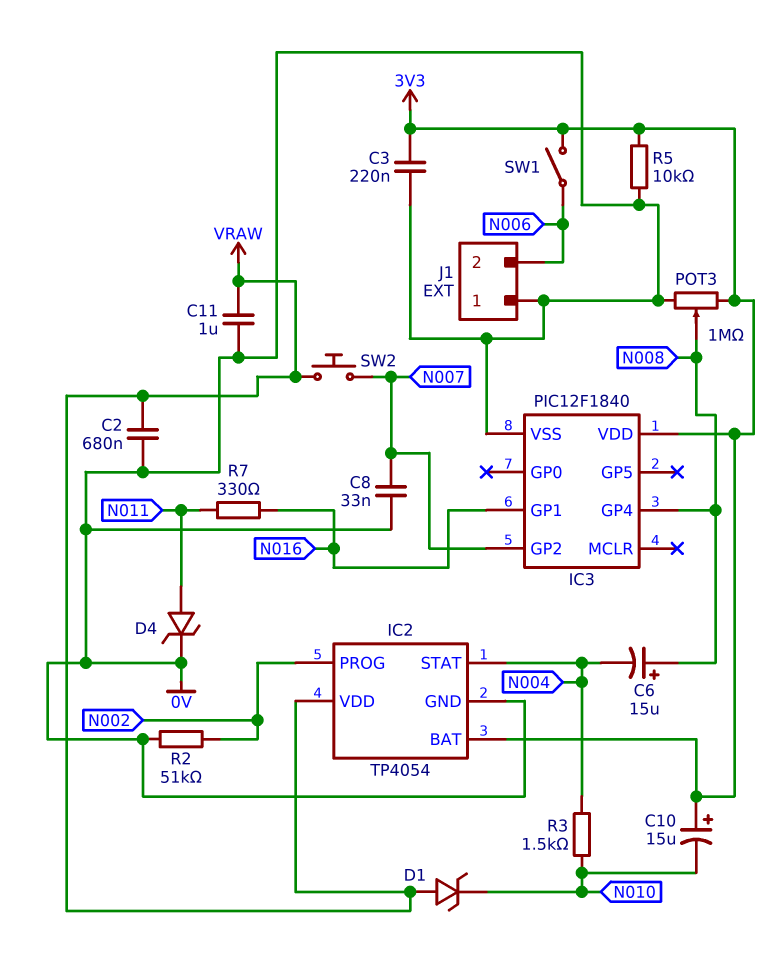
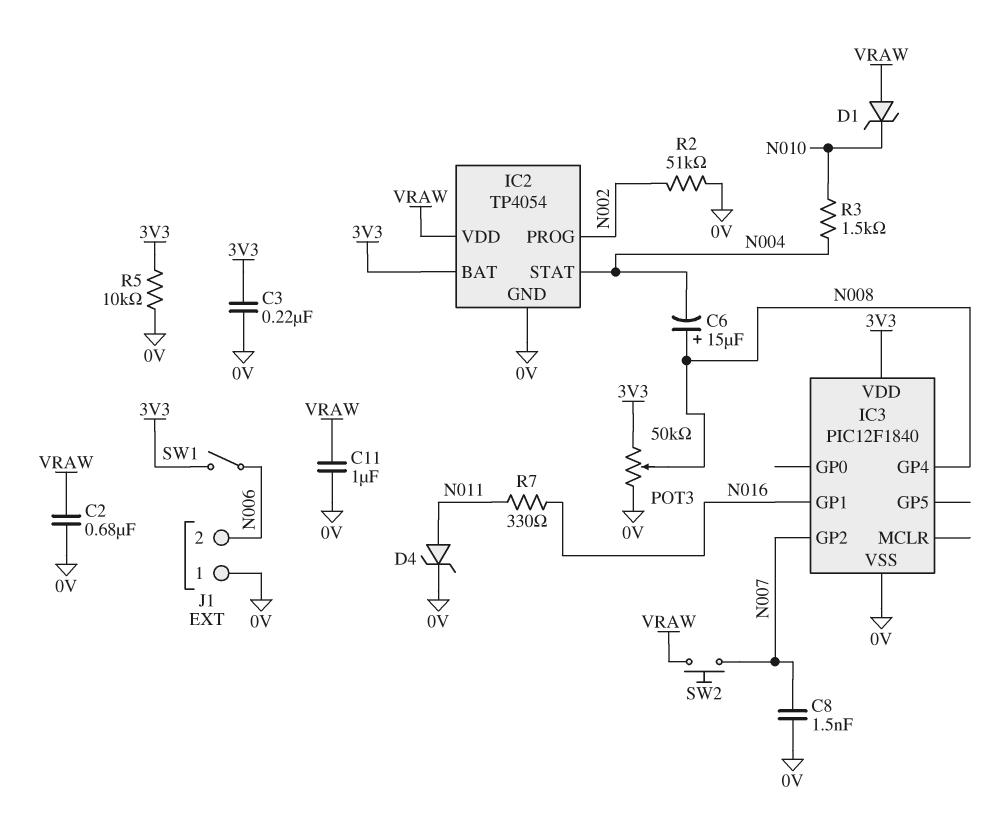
C8: 33nF (0V, N007) -> 1.5nF (0V, N007)
C10: 15uF (plus 3V3, minus N010) -> none
POT3: 1M (0V, 3V3, wiper N008) -> 50k (0V, 3V3, wiper N008)

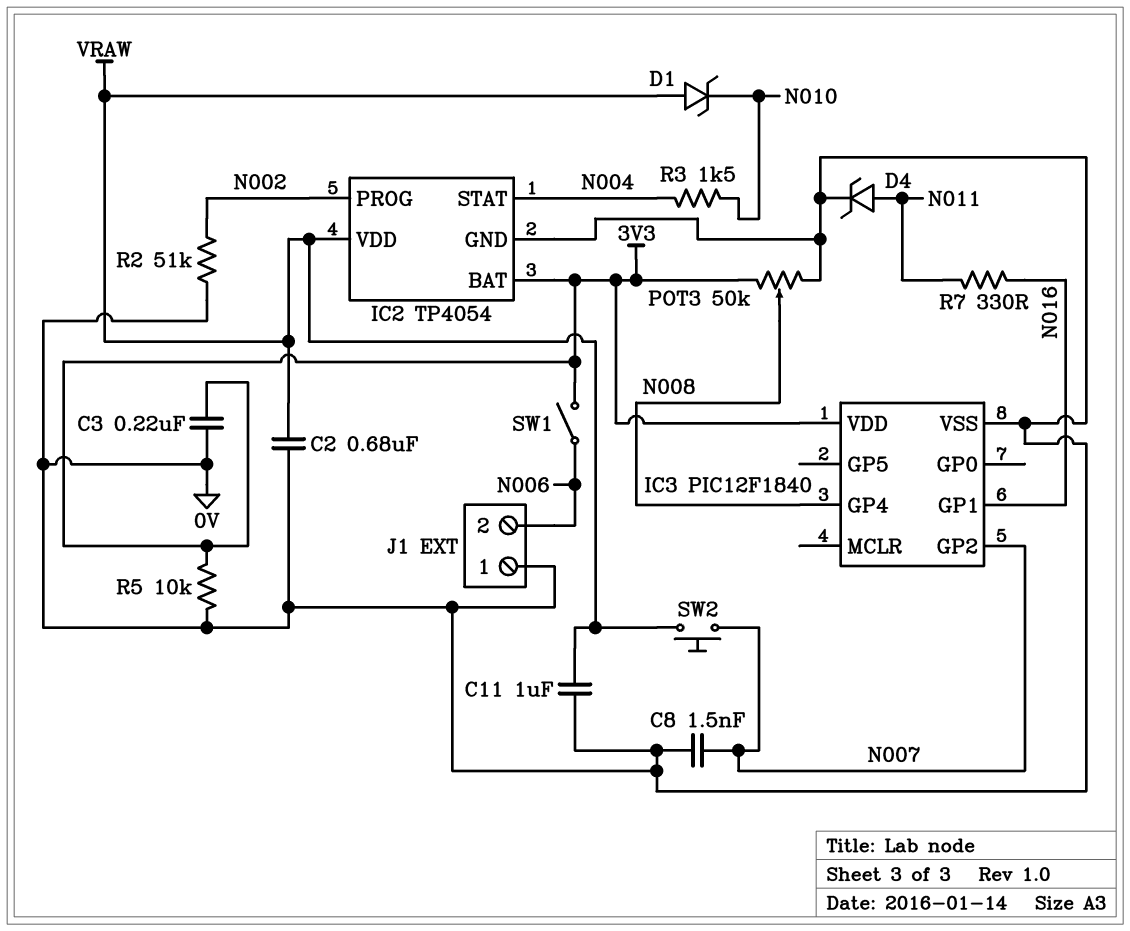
C6: 15uF (plus N008, minus N004) -> none

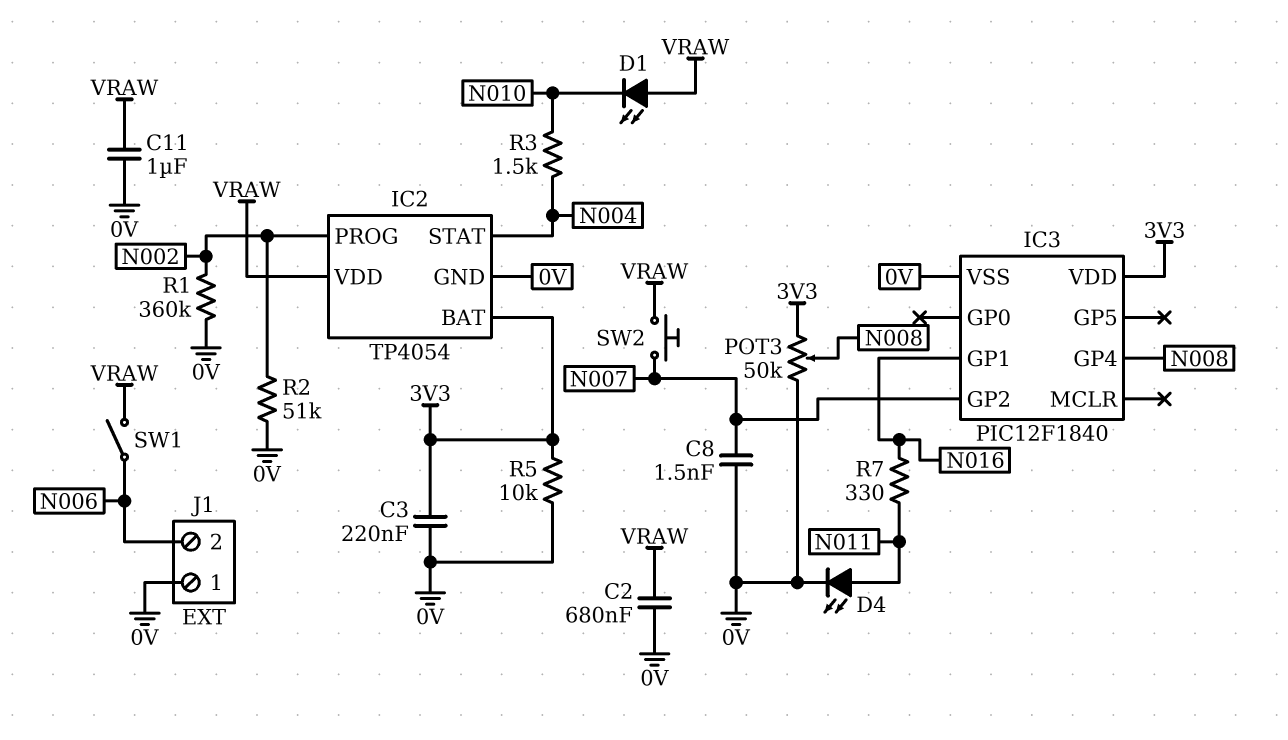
D1: zener (A VRAW, K N010) -> LED (A VRAW, K N010)
D4: zener (A N011, K 0V) -> LED (A N011, K 0V)
R1: none -> 360k (0V, N002)
SW1: switch (3V3, N006) -> switch (N006, VRAW)

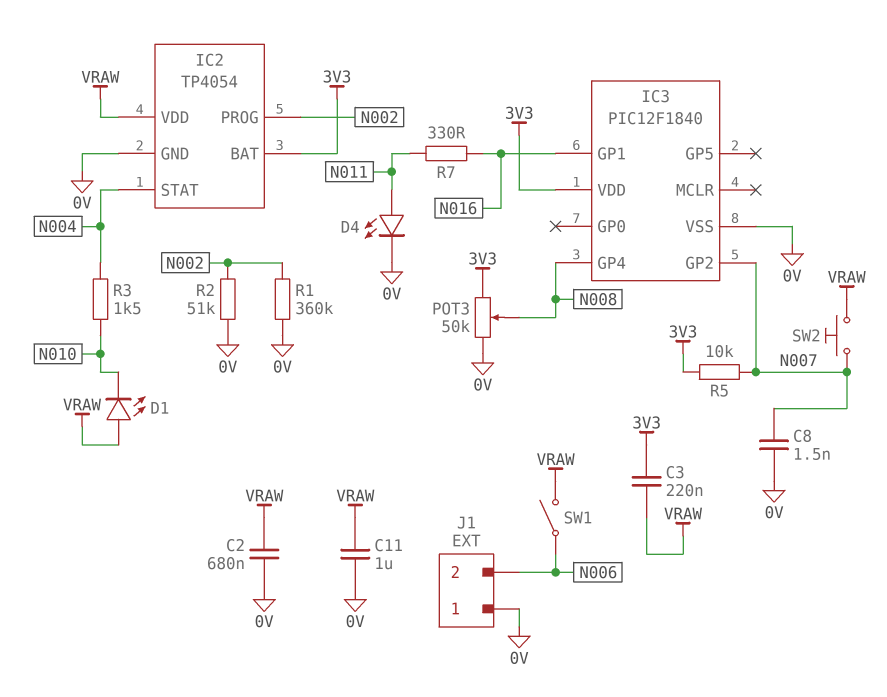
C3: 220nF (0V, 3V3) -> 220nF (3V3, VRAW)
R5: 10k (0V, 3V3) -> 10k (3V3, N007)

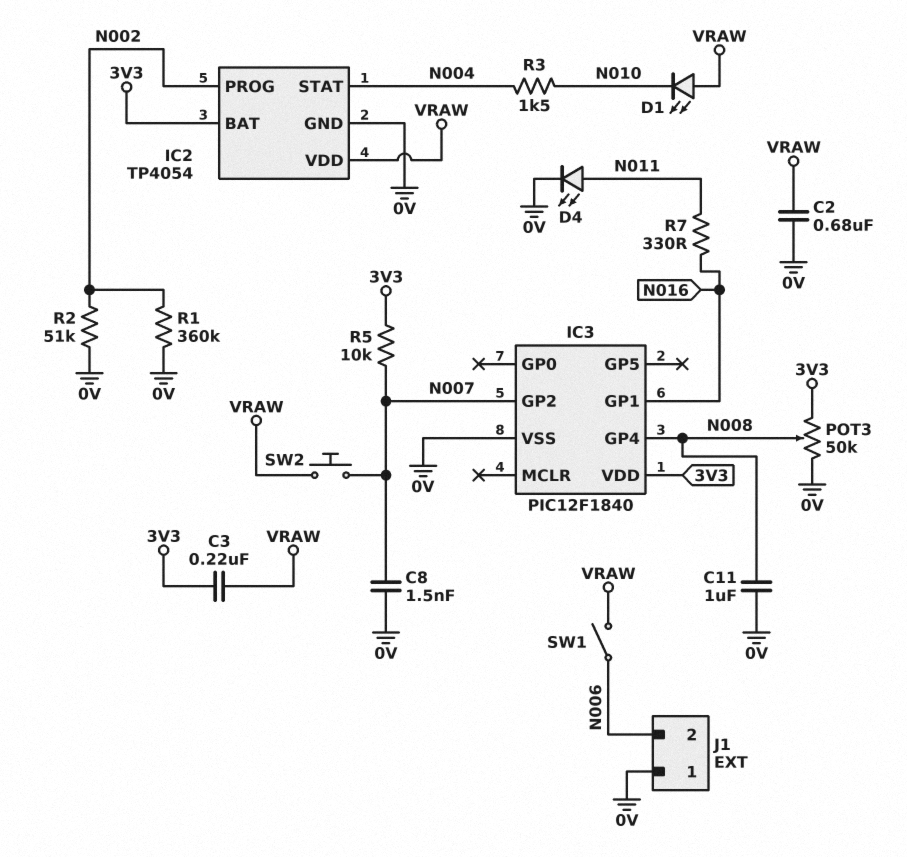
C11: 1uF (0V, VRAW) -> 1uF (0V, N008)

